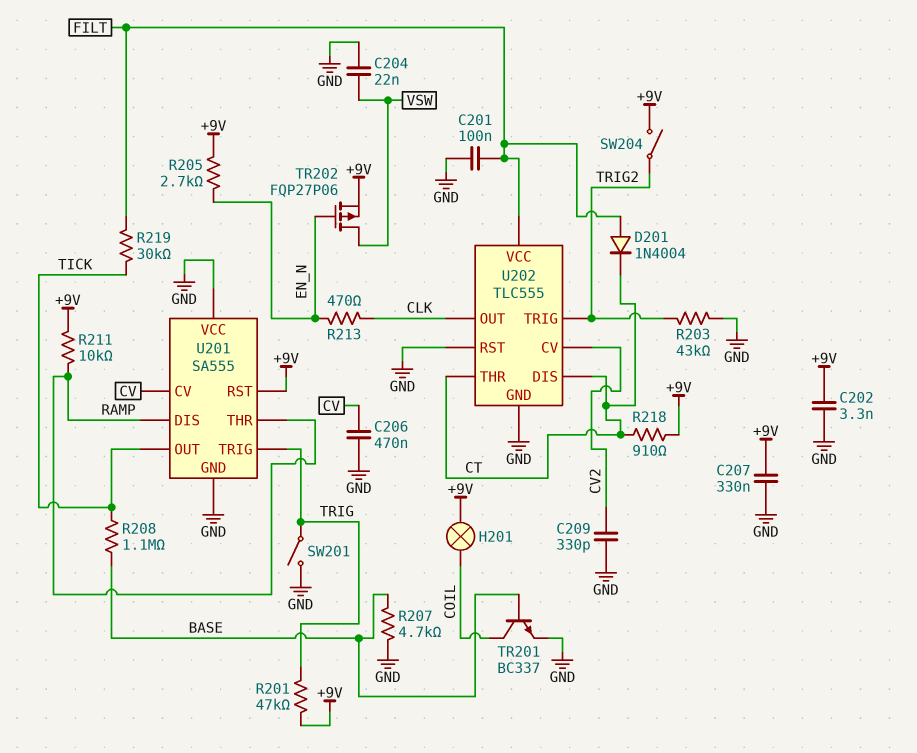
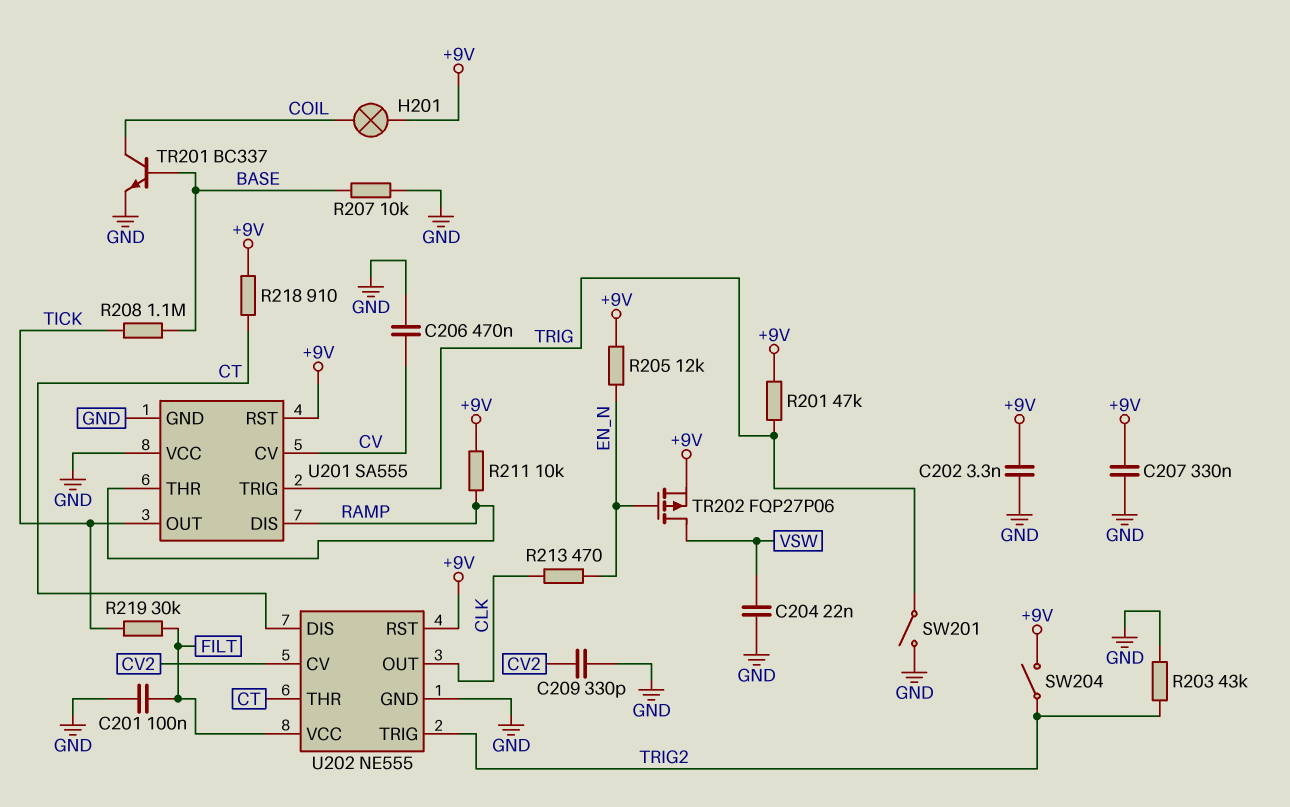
D201: diode 1N4004 (A FILT, K CT) -> none
R205: 2.7k (+9V, EN_N) -> 12k (+9V, EN_N)
R207: 4.7k (BASE, GND) -> 10k (BASE, GND)
U202: TLC555 -> NE555
U202 pin RST: GND -> +9V

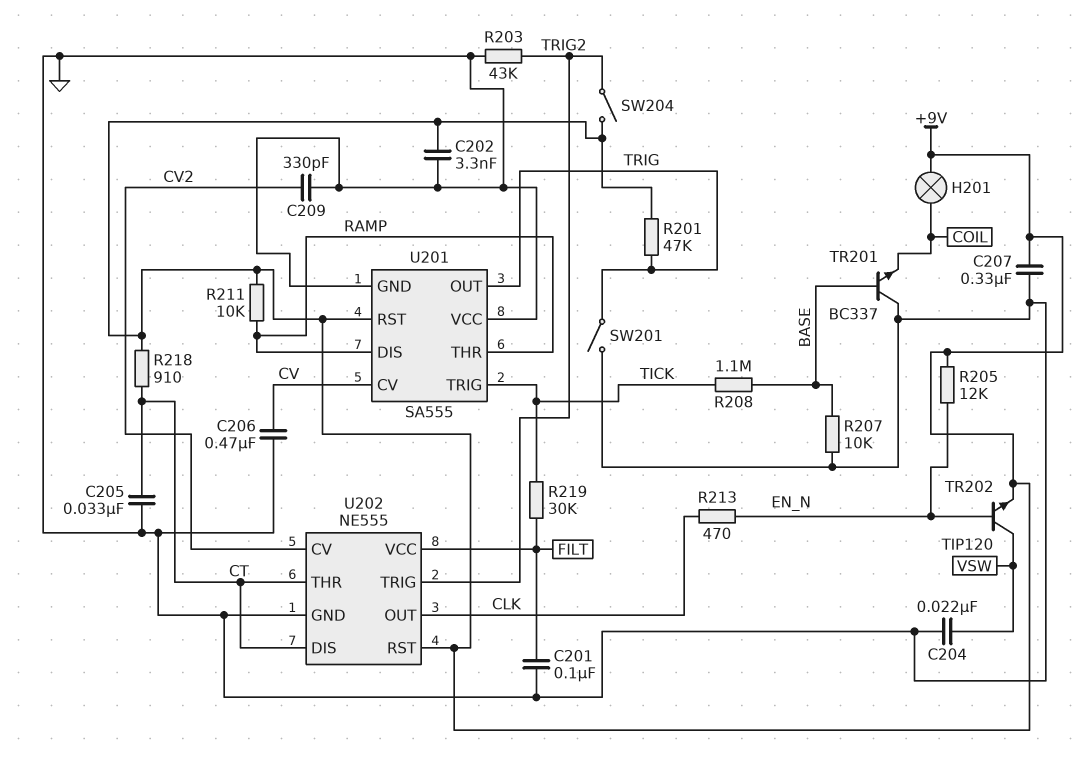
C205: none -> 33nF (CT, GND)
TR201: NPN BC337 (B BASE, C COIL, E GND) -> NPN BC337 (B BASE, C GND, E COIL)
TR202: PMOS FQP27P06 (G EN_N, D VSW, S +9V) -> NPN TIP120 (B EN_N, C VSW, E +9V)
U201 pin OUT: TICK -> TRIG
U201 pin TRIG: TRIG -> TICK

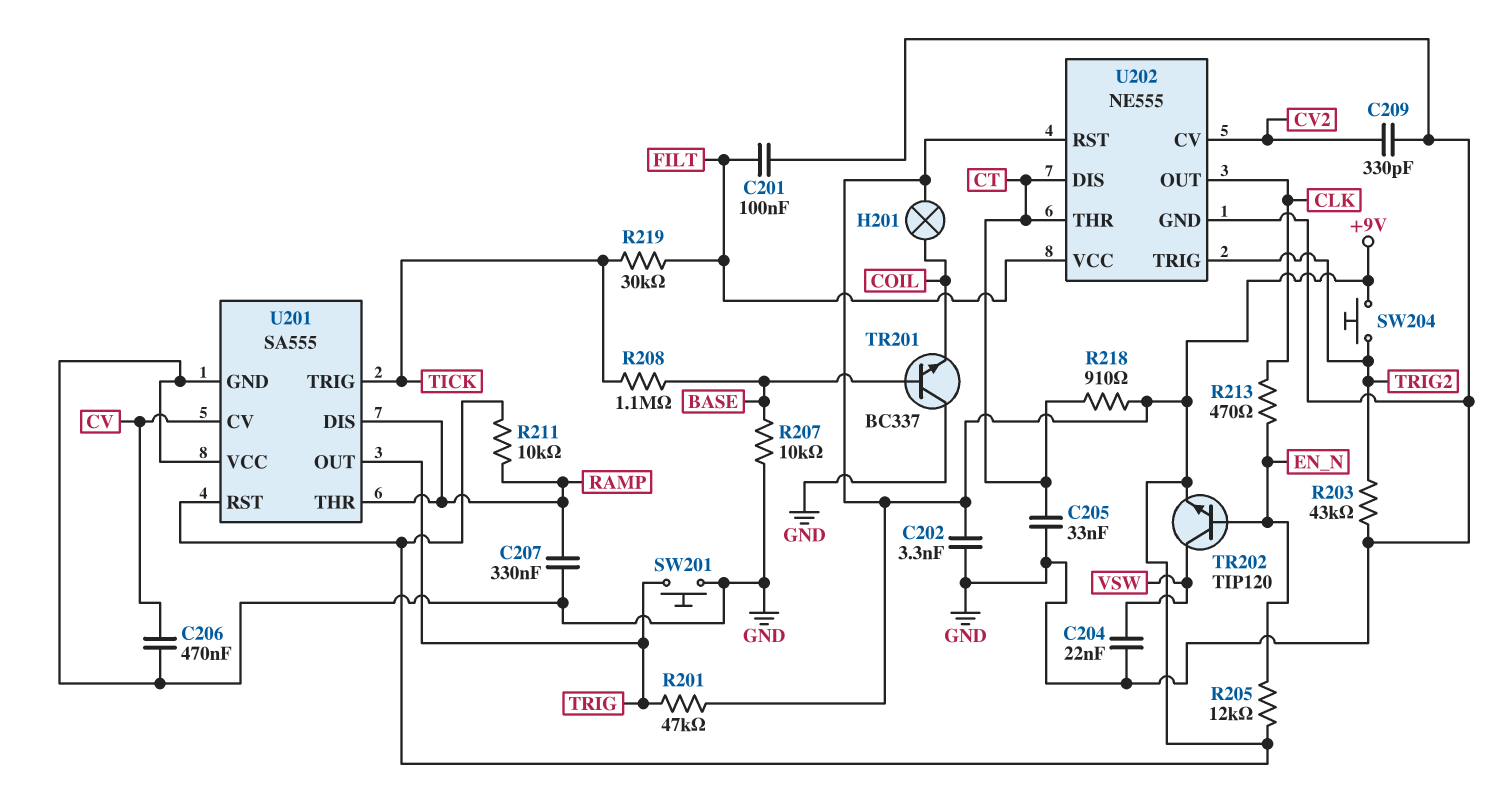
C207: 330nF (+9V, GND) -> 330nF (GND, RAMP)
SW201: switch (GND, TRIG) -> button (GND, TRIG)
SW204: switch (+9V, TRIG2) -> button (+9V, TRIG2)

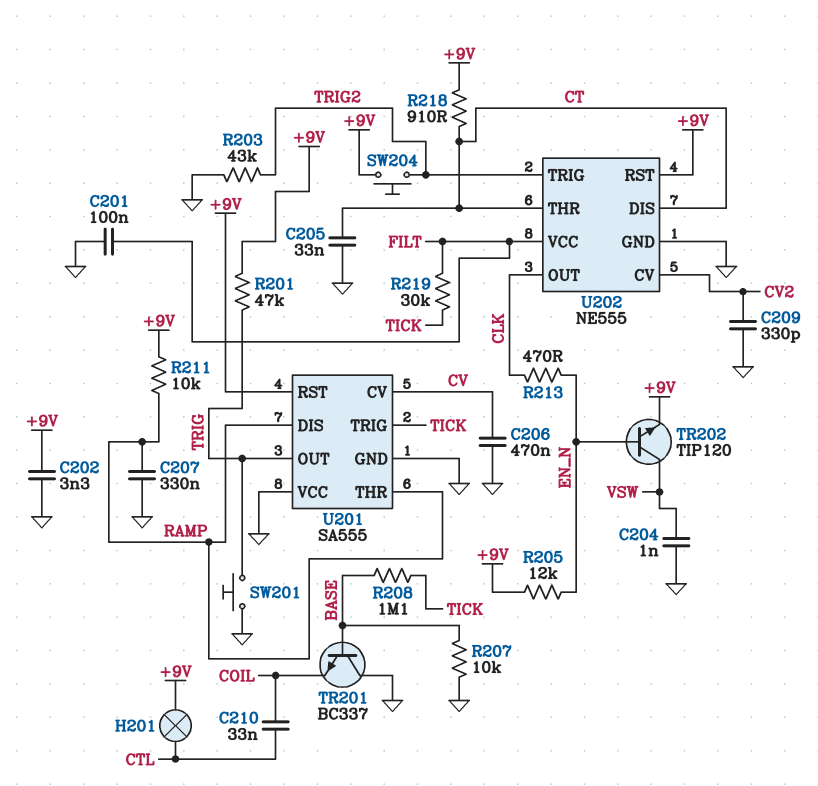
C204: 22nF (GND, VSW) -> 1nF (GND, VSW)
C210: none -> 33nF (COIL, CTL)
H201: lamp (+9V, COIL) -> lamp (+9V, CTL)

